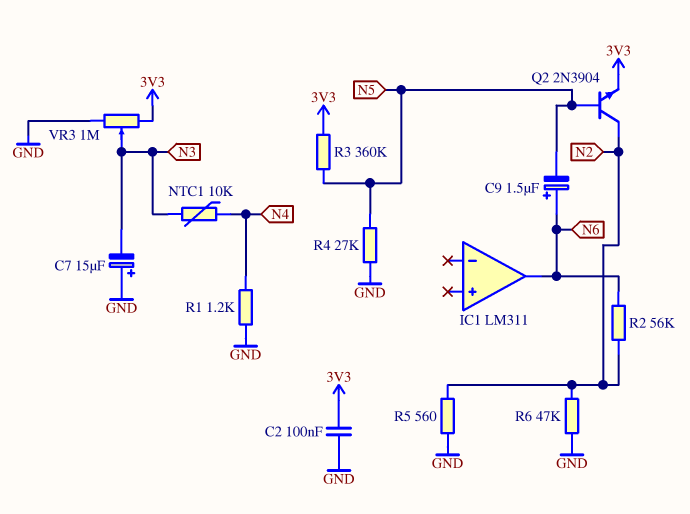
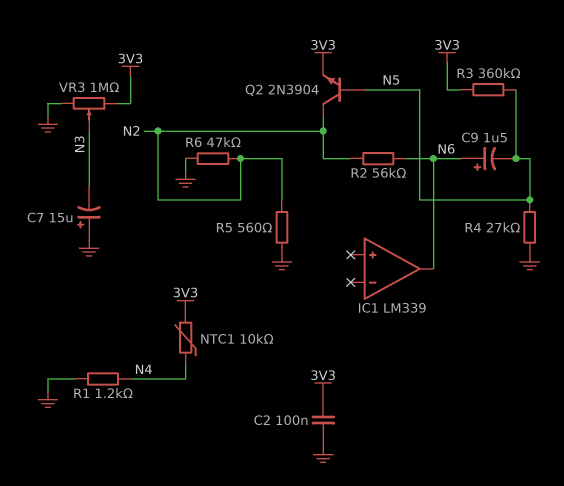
IC1: LM311 -> LM339
NTC1: 10k (N3, N4) -> 10k (3V3, N4)

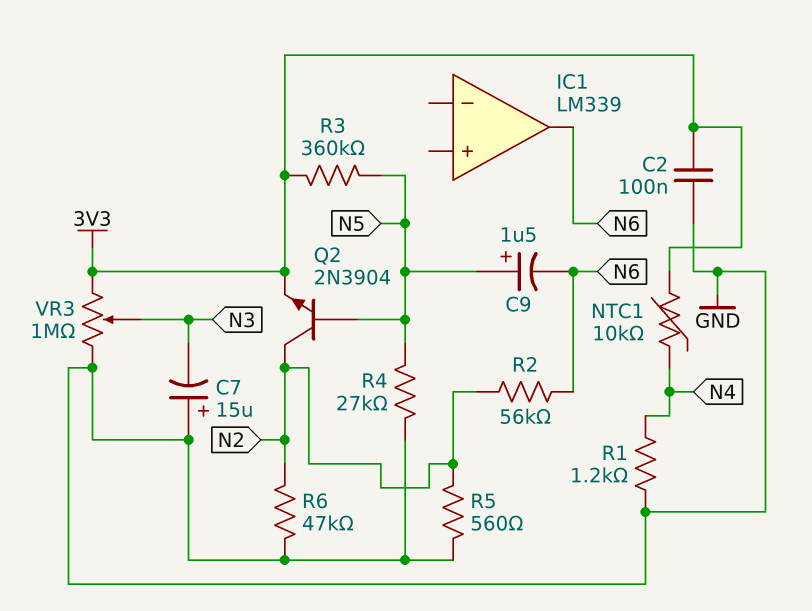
C9: 1.5uF (plus N6, minus N5) -> 1.5uF (plus N5, minus N6)

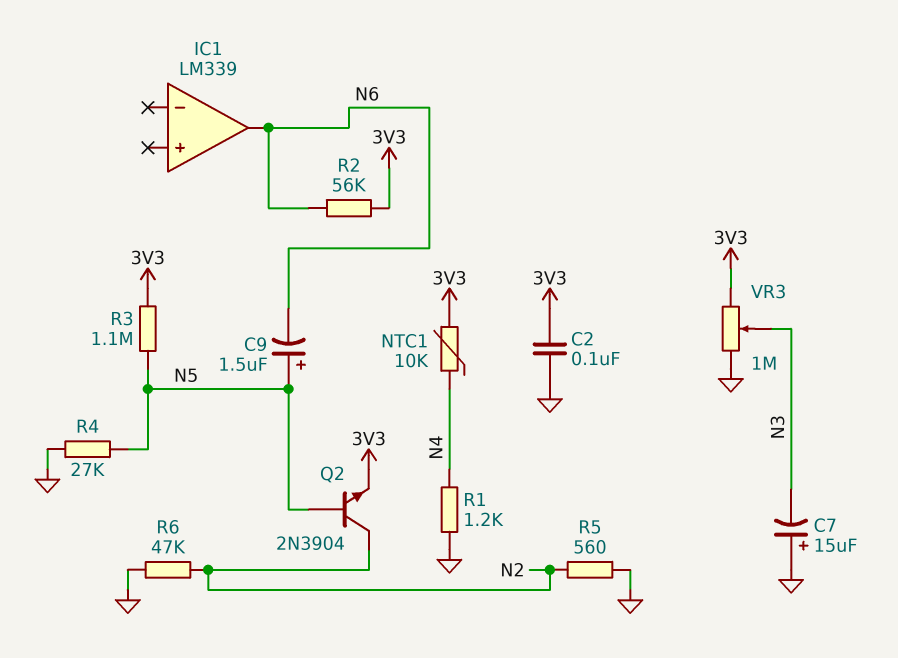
R2: 56k (N2, N6) -> 56k (3V3, N6)
R3: 360k (3V3, N5) -> 1.1M (3V3, N5)

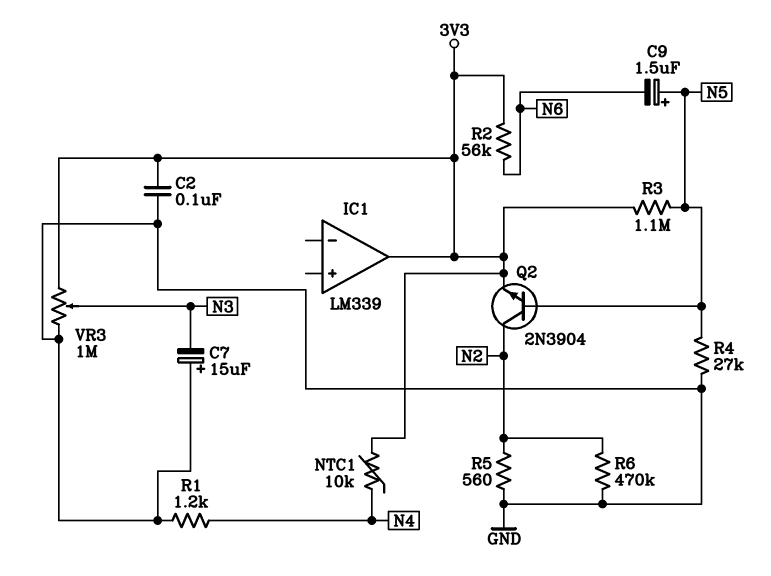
IC1 pin out: N6 -> 3V3
R6: 47k (GND, N2) -> 470k (GND, N2)

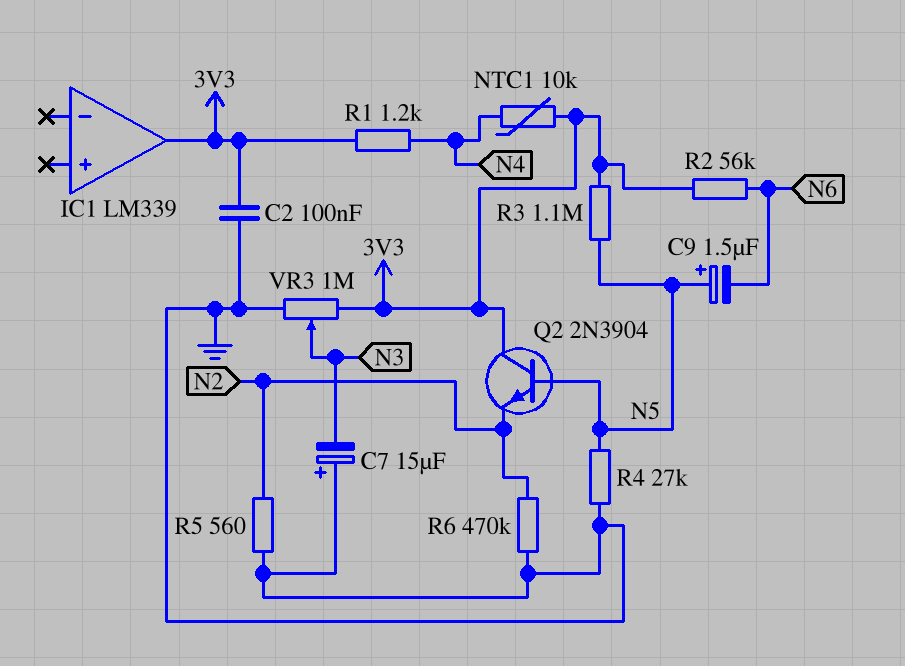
Q2: NPN 2N3904 (B N5, C N2, E 3V3) -> NPN 2N3904 (B N5, C 3V3, E N2)
R1: 1.2k (GND, N4) -> 1.2k (3V3, N4)

